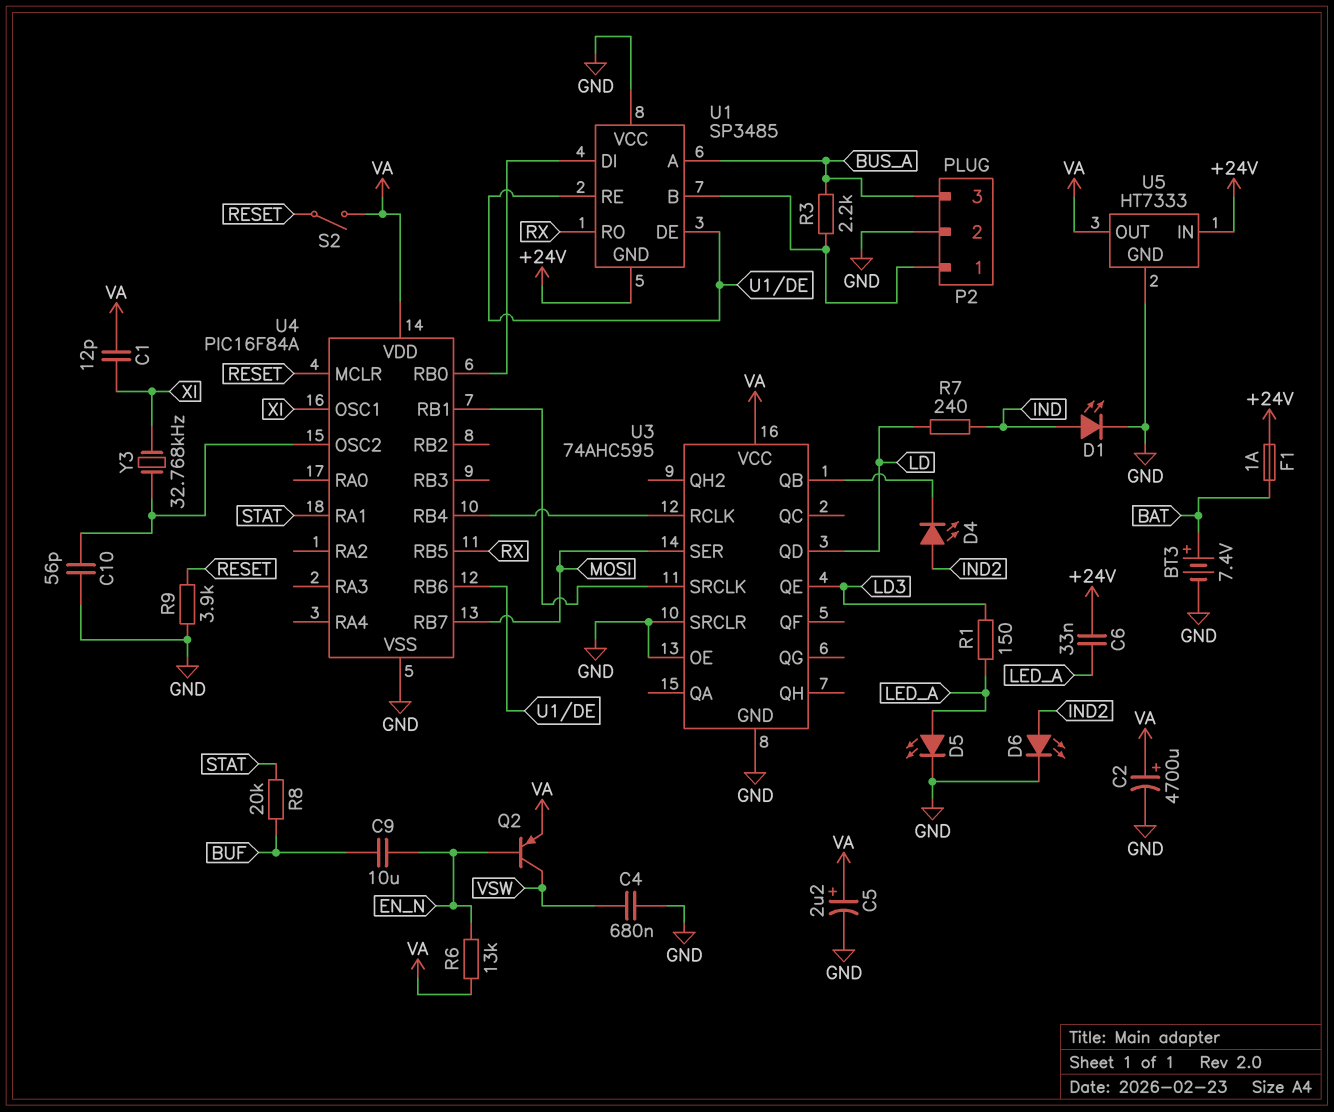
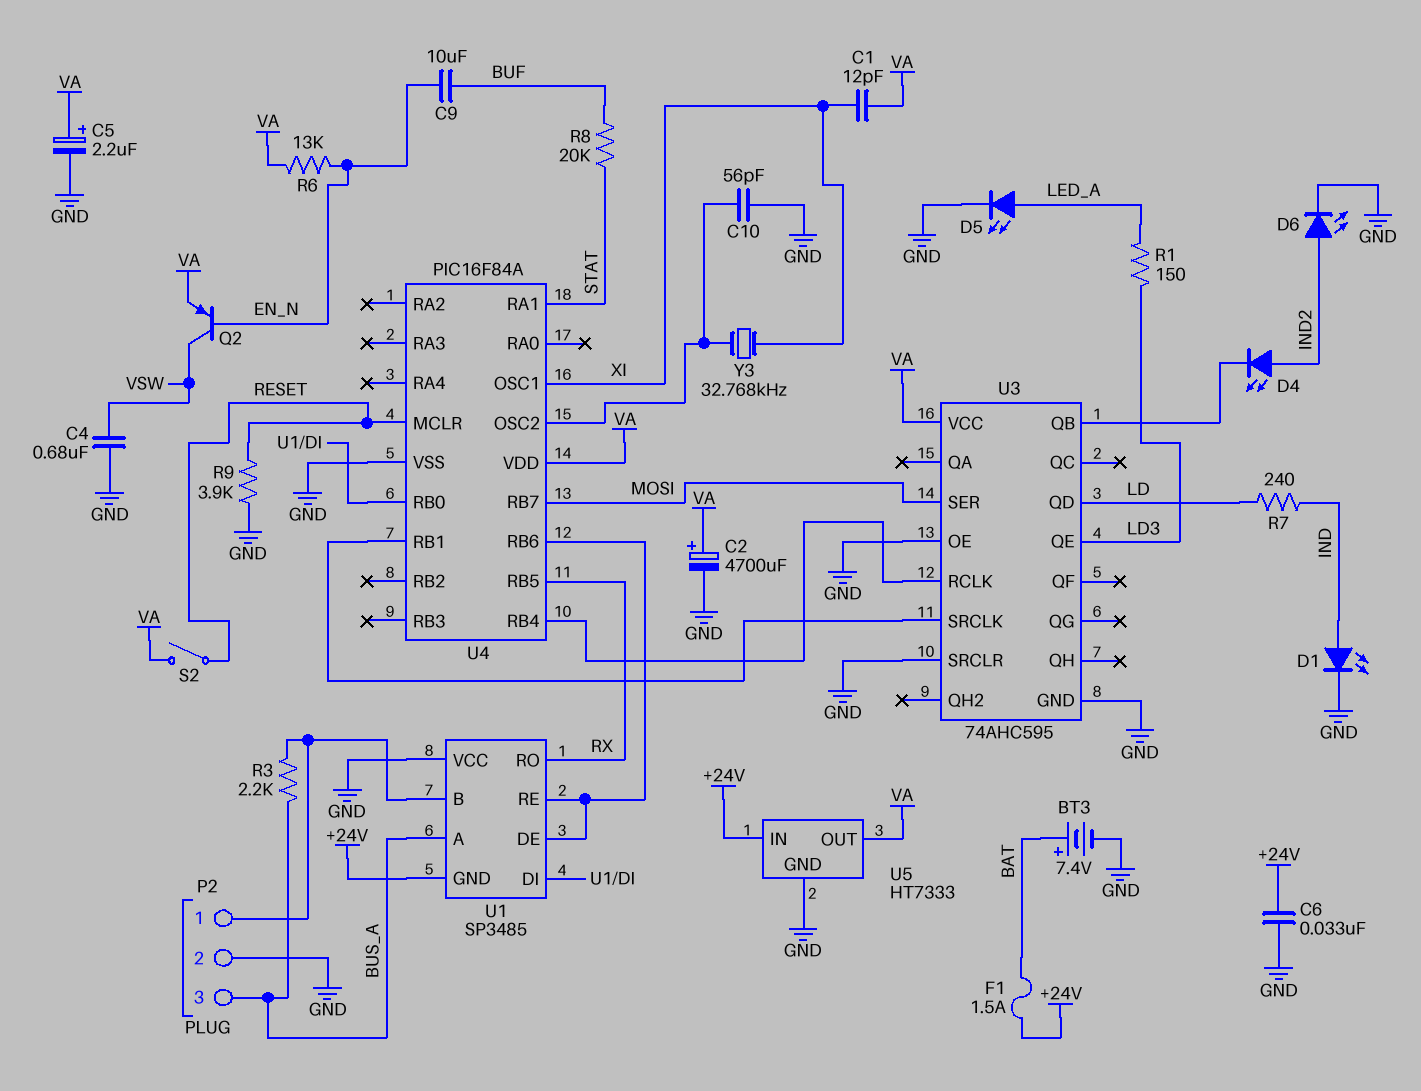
C6: 33nF (+24V, LED_A) -> 33nF (+24V, GND)
F1: 1A (+24V, BAT) -> 1.5A (+24V, BAT)

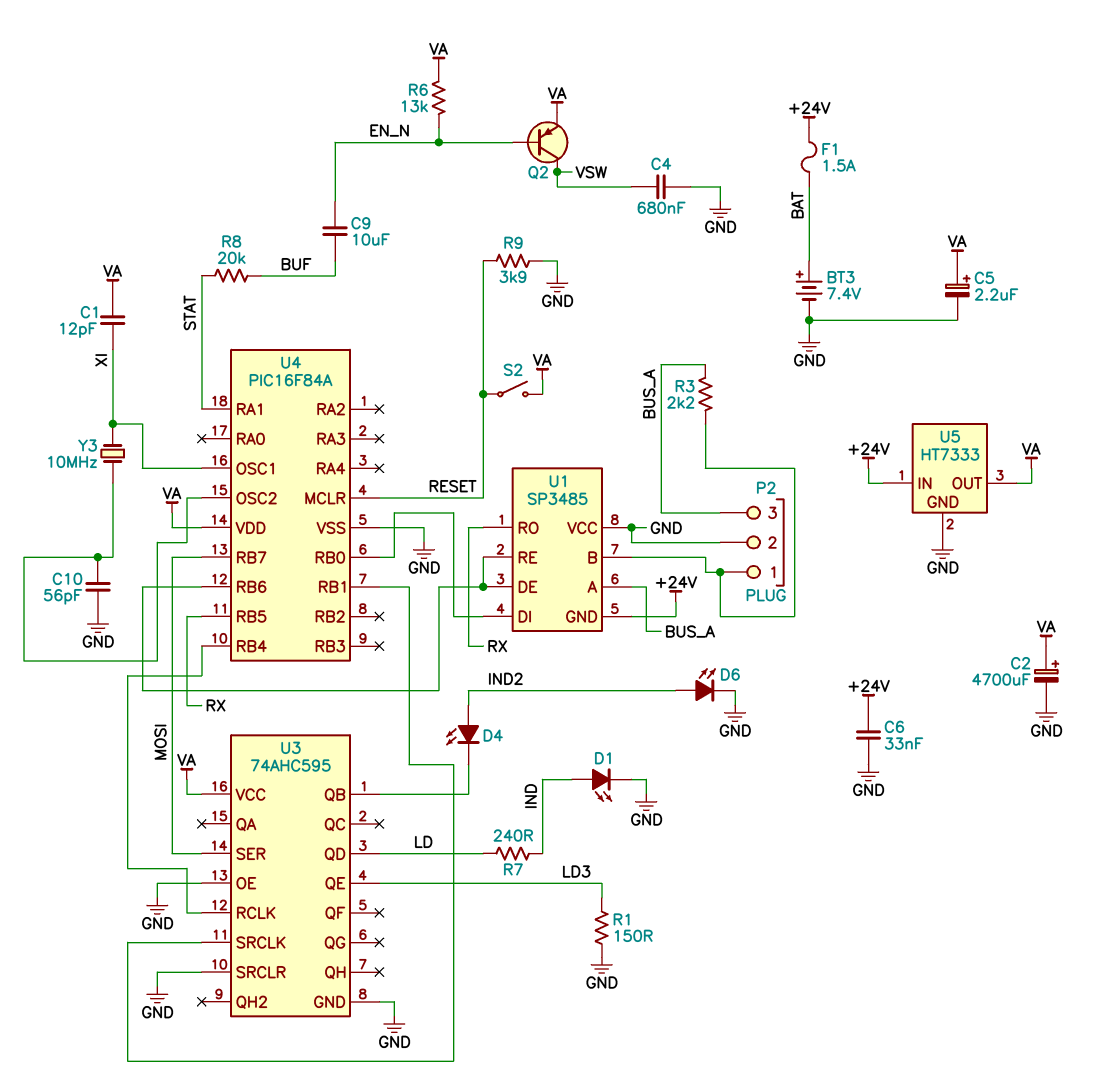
D5: LED (A LED_A, K GND) -> none
R1: 150 (LD3, LED_A) -> 150 (GND, LD3)
Y3: 32.768kHz (U4/OSC2, XI) -> 10MHz (U4/OSC2, XI)

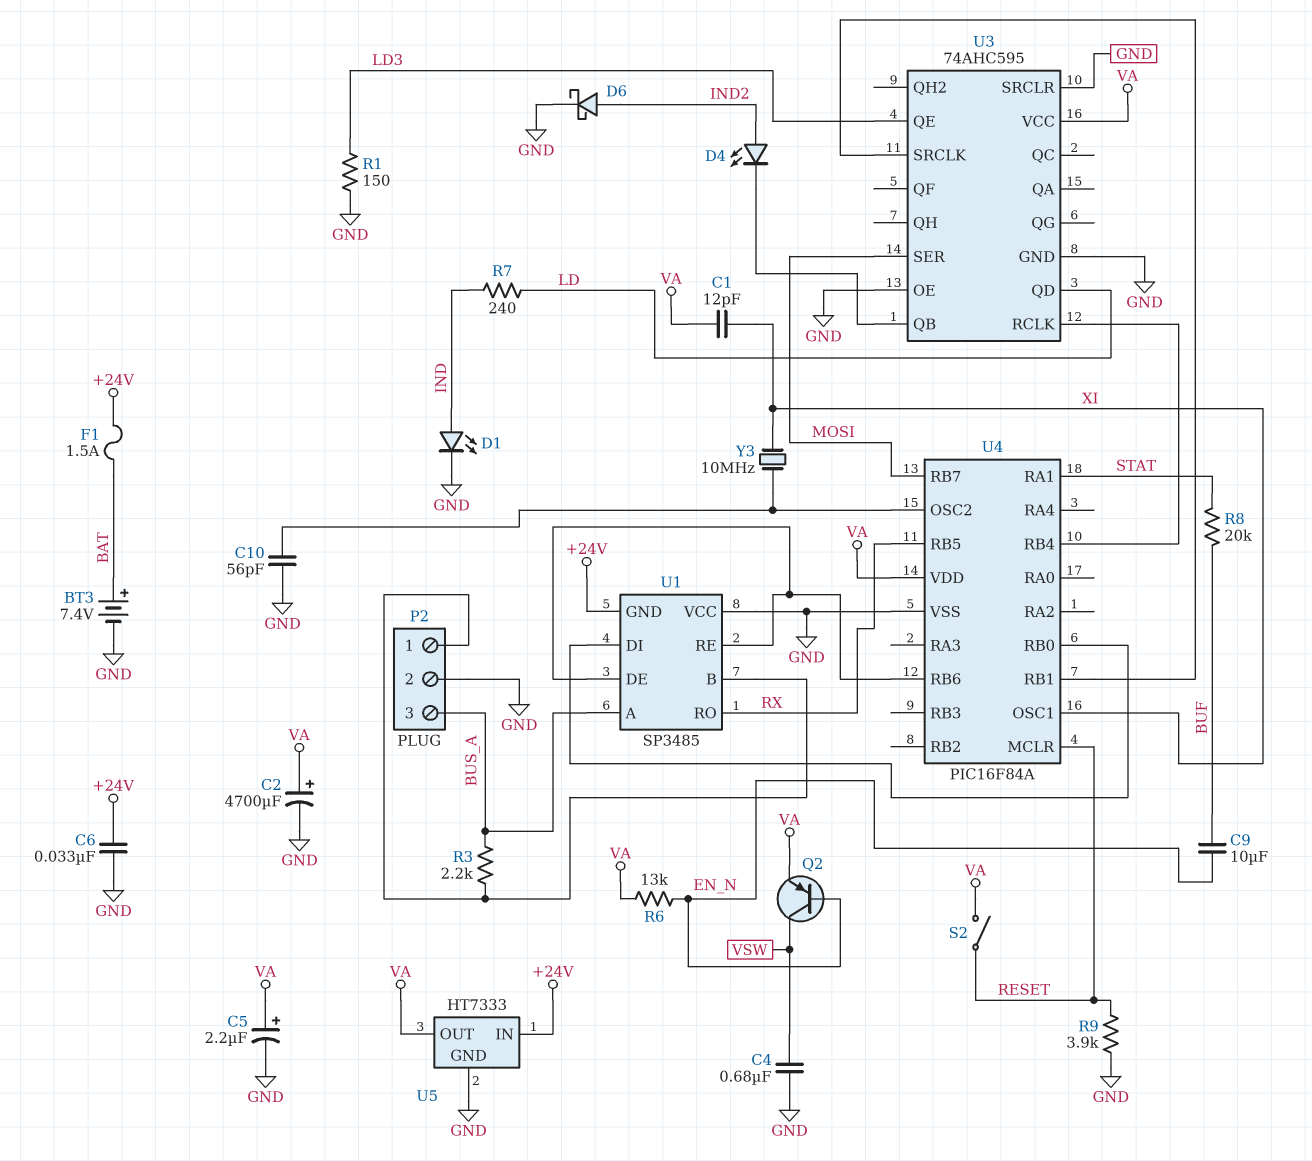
D6: LED (A IND2, K GND) -> schottky (A IND2, K GND)

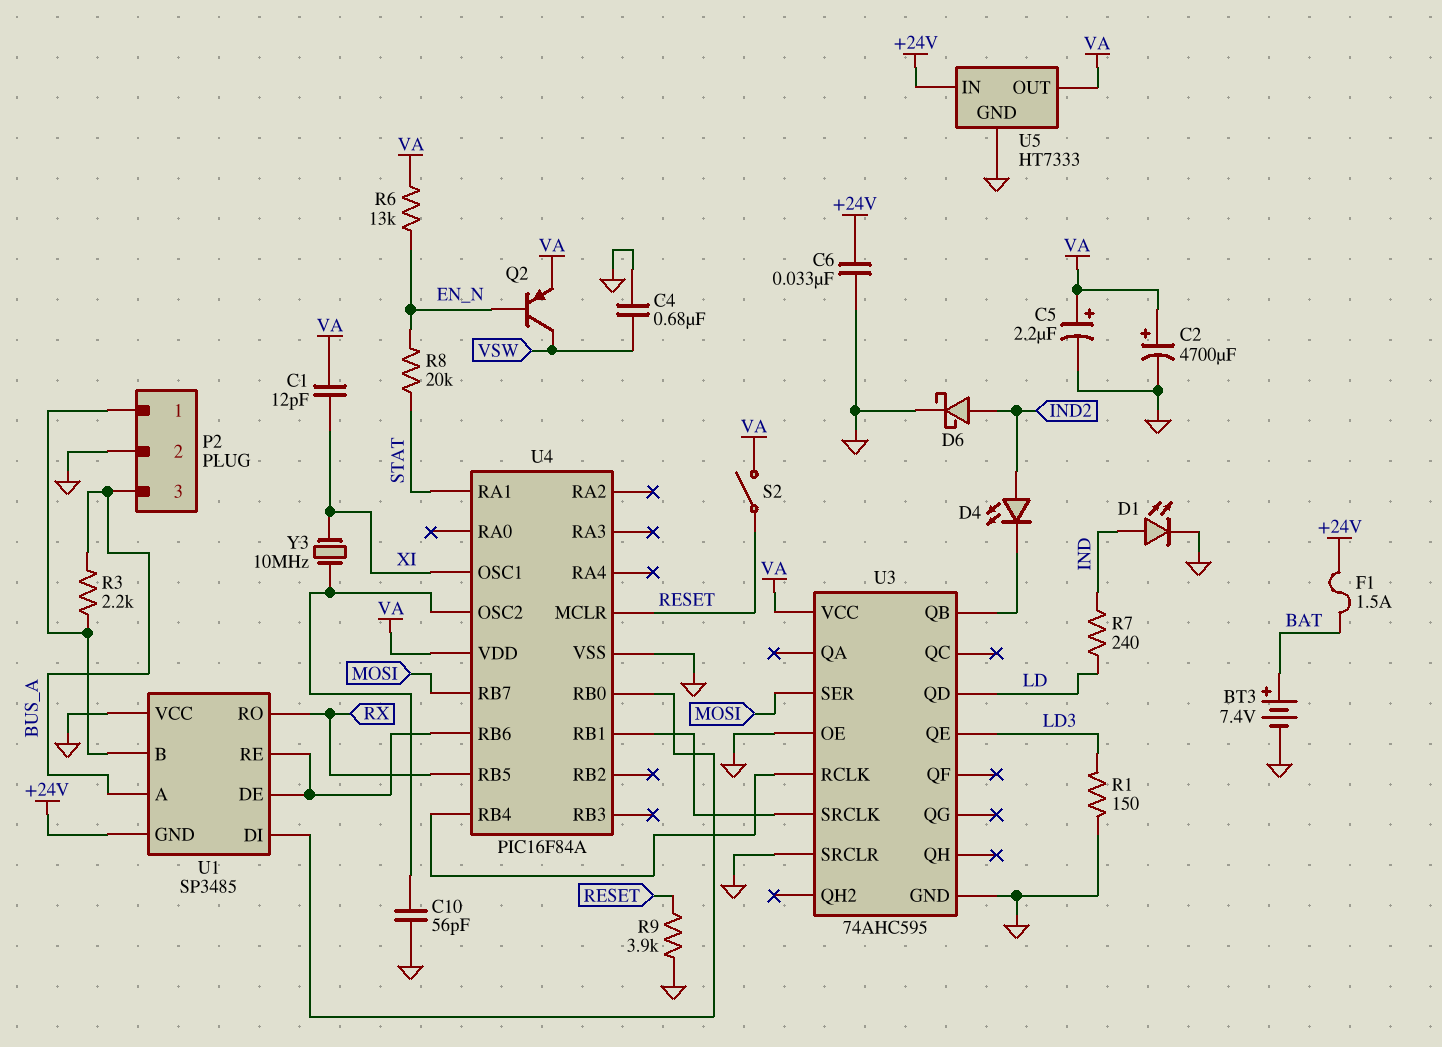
C9: 10uF (BUF, EN_N) -> none
R8: 20k (BUF, STAT) -> 20k (EN_N, STAT)

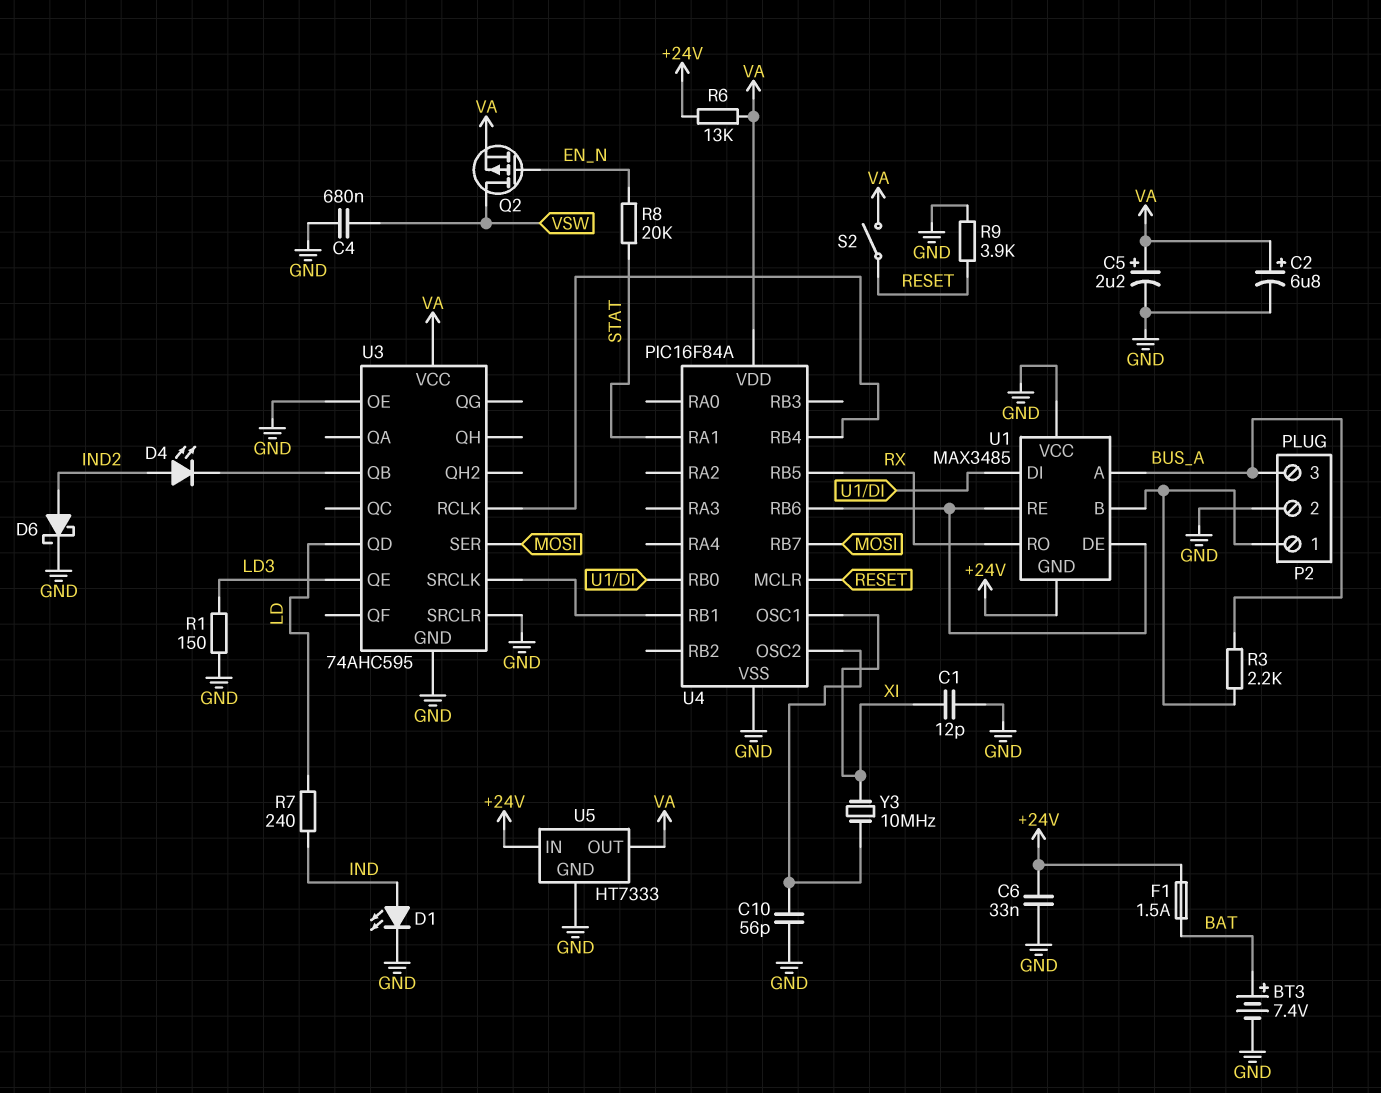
C1: 12pF (VA, XI) -> 12pF (GND, XI)
C2: 4700uF (plus VA, minus GND) -> 6.8uF (plus VA, minus GND)
Q2: PNP (B EN_N, C VSW, E VA) -> PMOS (G EN_N, D VSW, S VA)
R6: 13k (EN_N, VA) -> 13k (+24V, VA)
U1: SP3485 -> MAX3485

